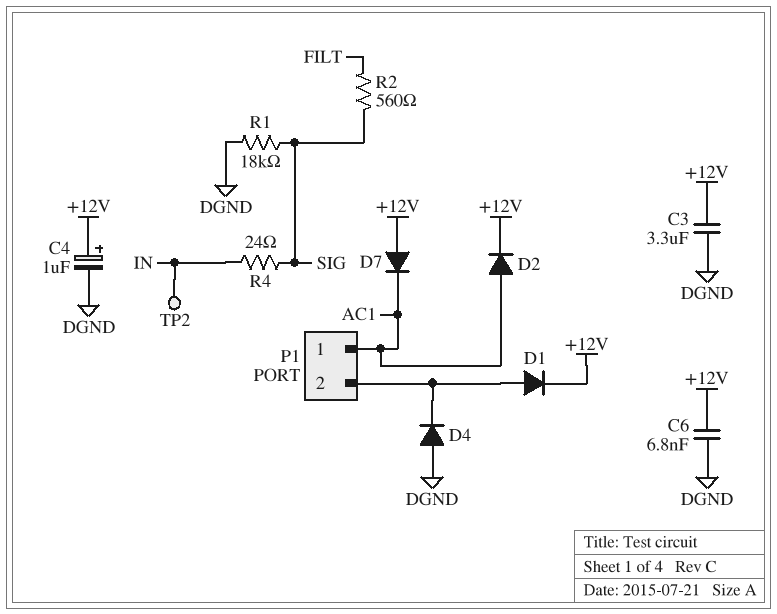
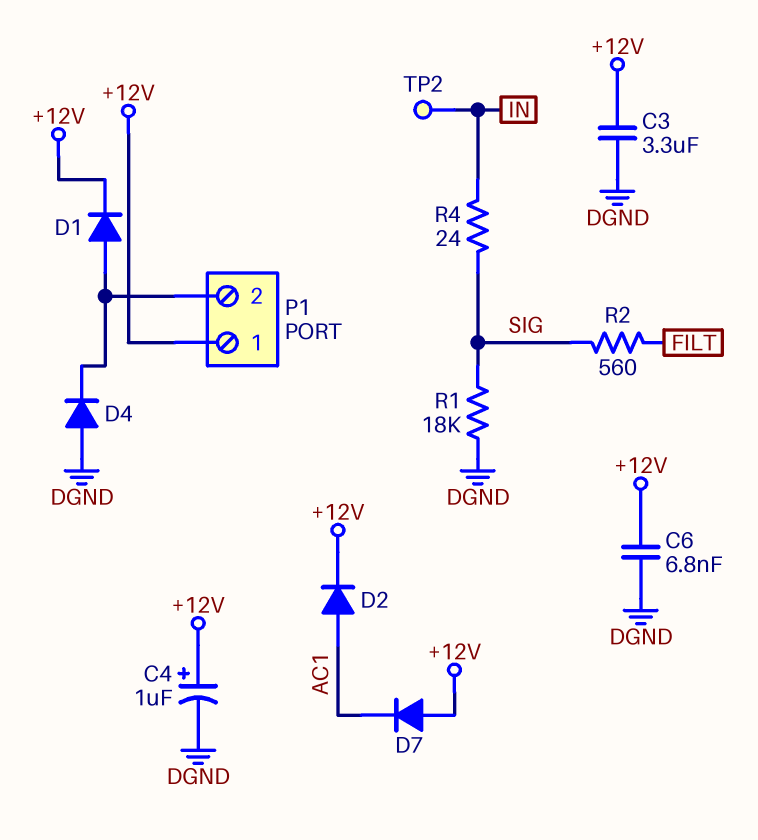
P1 pin 1: AC1 -> +12V

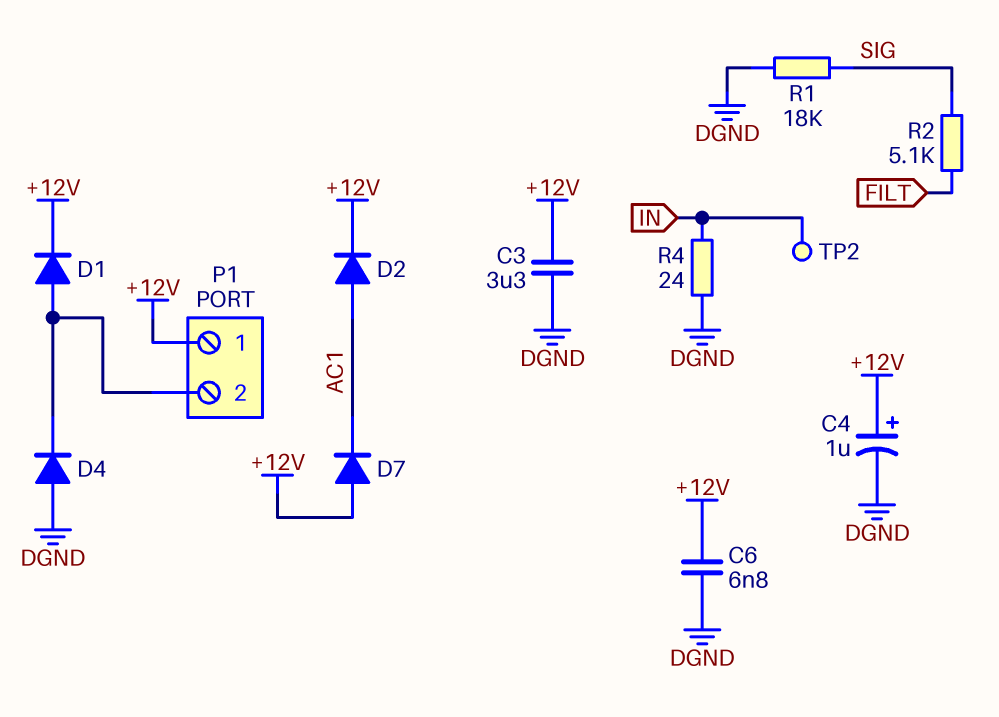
R2: 560 (FILT, SIG) -> 5.1k (FILT, SIG)
R4: 24 (IN, SIG) -> 24 (DGND, IN)

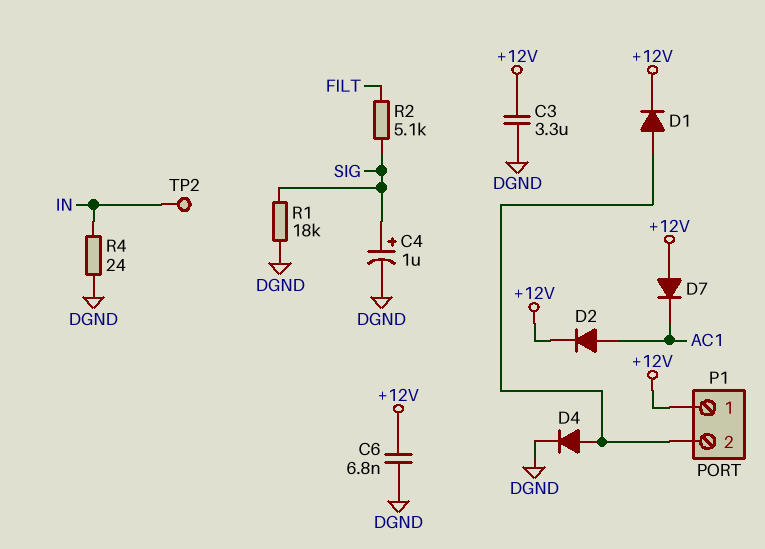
C4: 1uF (plus +12V, minus DGND) -> 1uF (plus SIG, minus DGND)
D4: diode (A DGND, K P1/2) -> diode (A P1/2, K DGND)

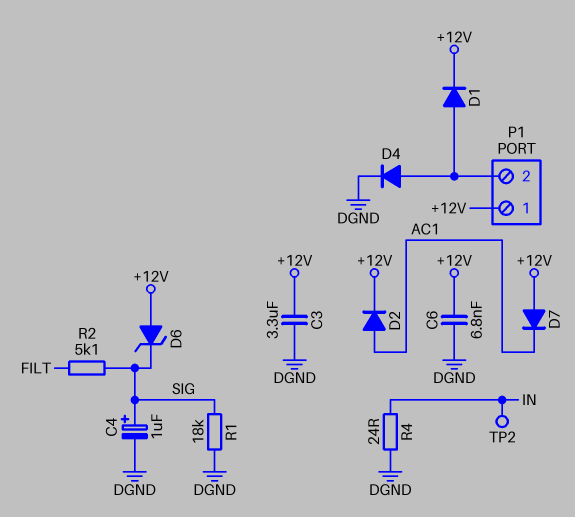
D6: none -> zener (A +12V, K SIG)

